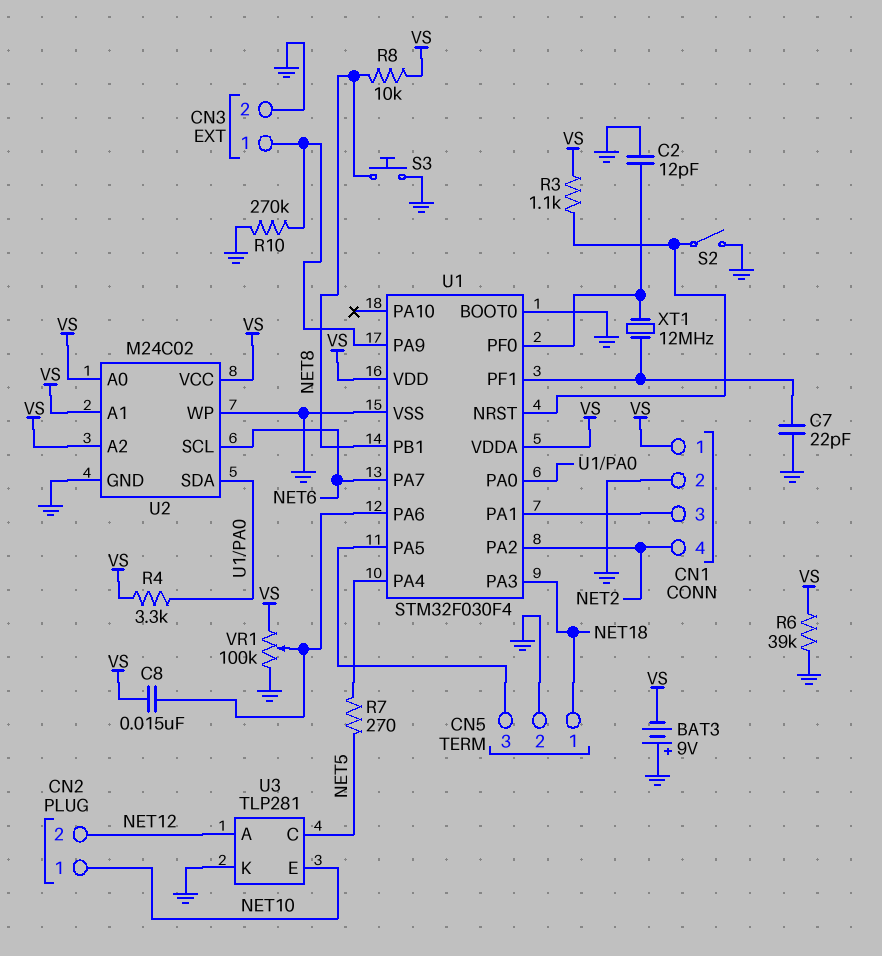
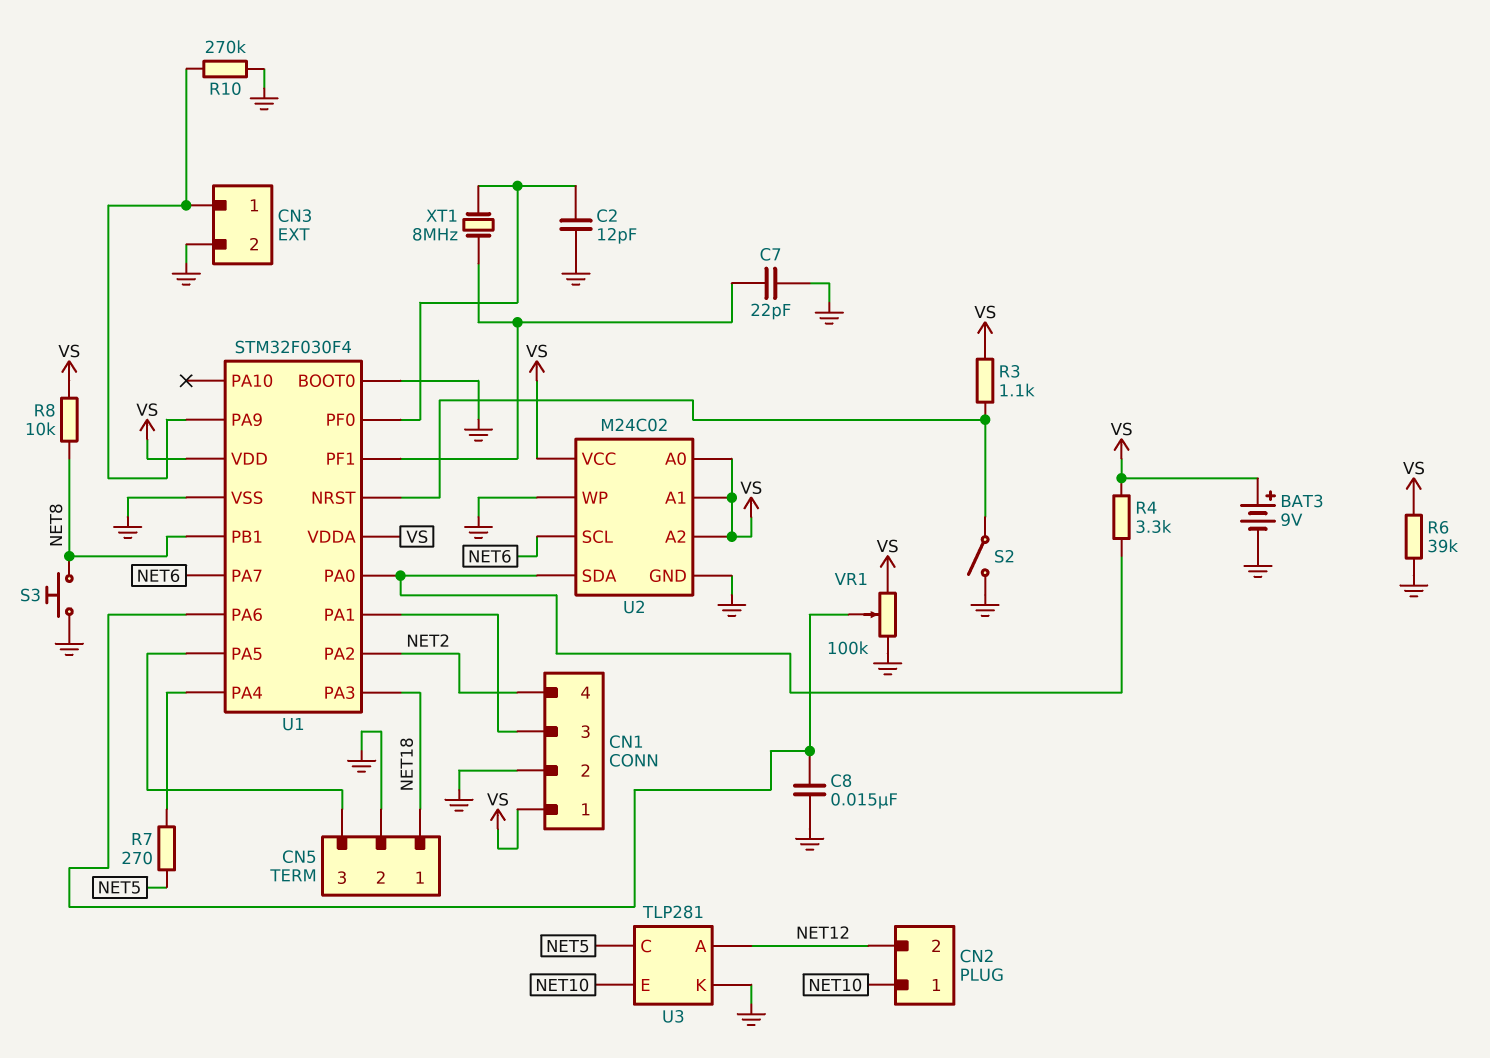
BAT3: 9V (plus GND, minus VS) -> 9V (plus VS, minus GND)
C8: 15nF (U1/PA6, VS) -> 15nF (GND, U1/PA6)
XT1: 12MHz (U1/PF0, U1/PF1) -> 8MHz (U1/PF0, U1/PF1)

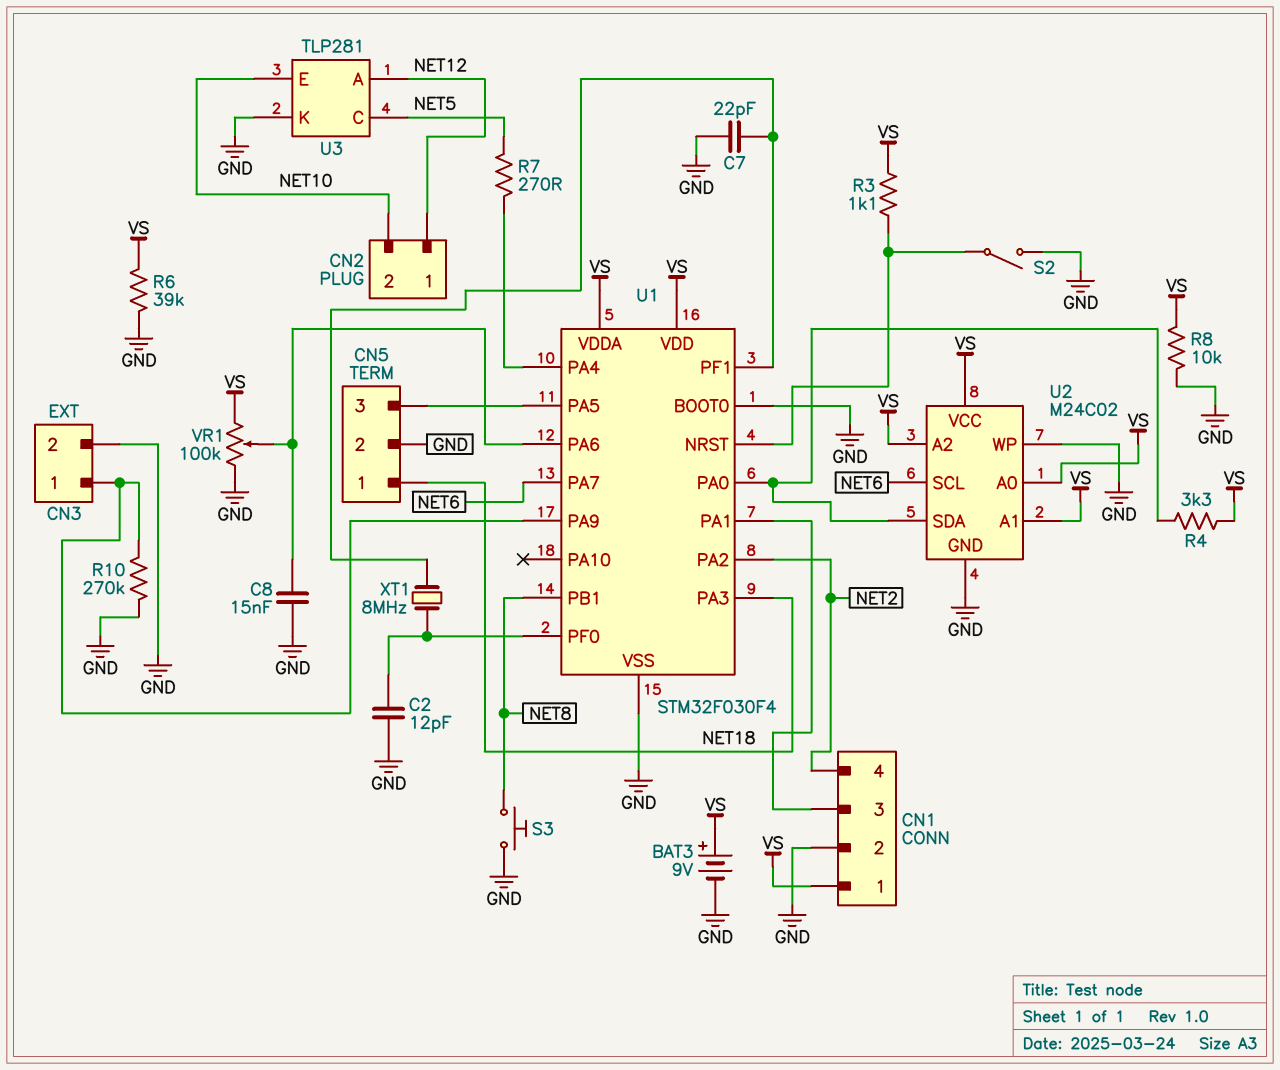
CN2 pin 1: NET10 -> NET12
CN2 pin 2: NET12 -> NET10
R8: 10k (NET8, VS) -> 10k (GND, VS)

